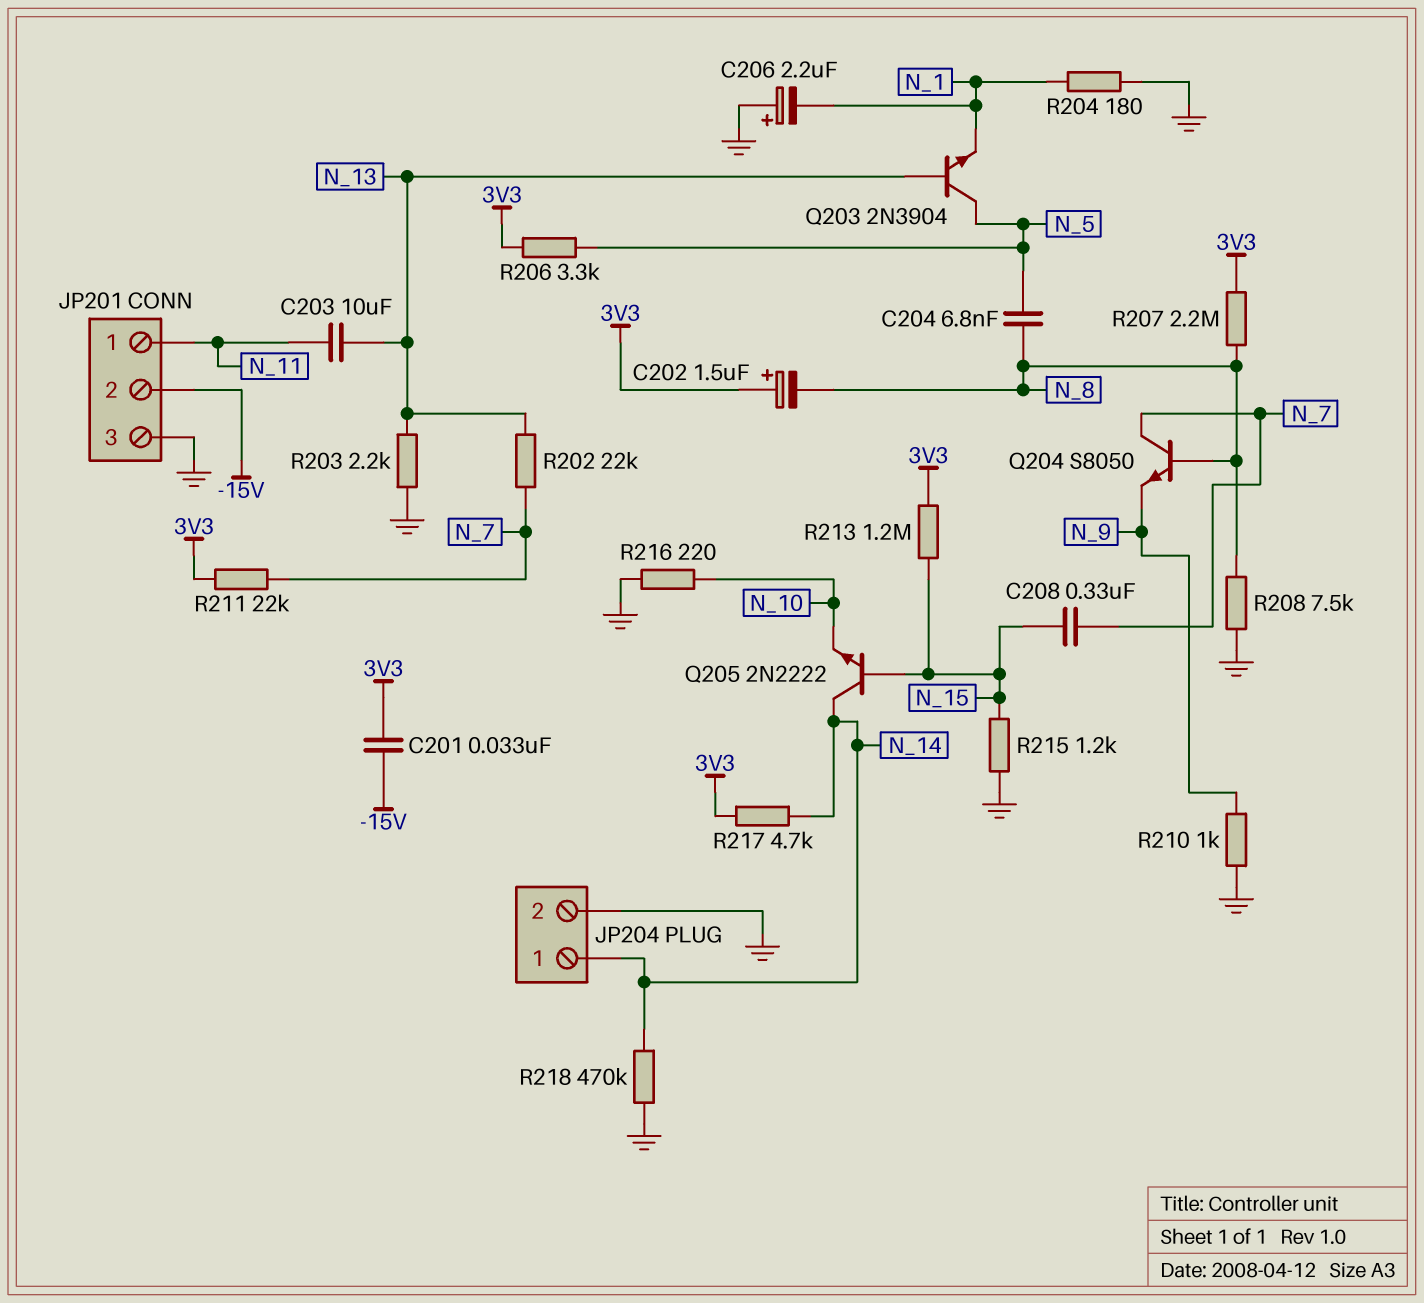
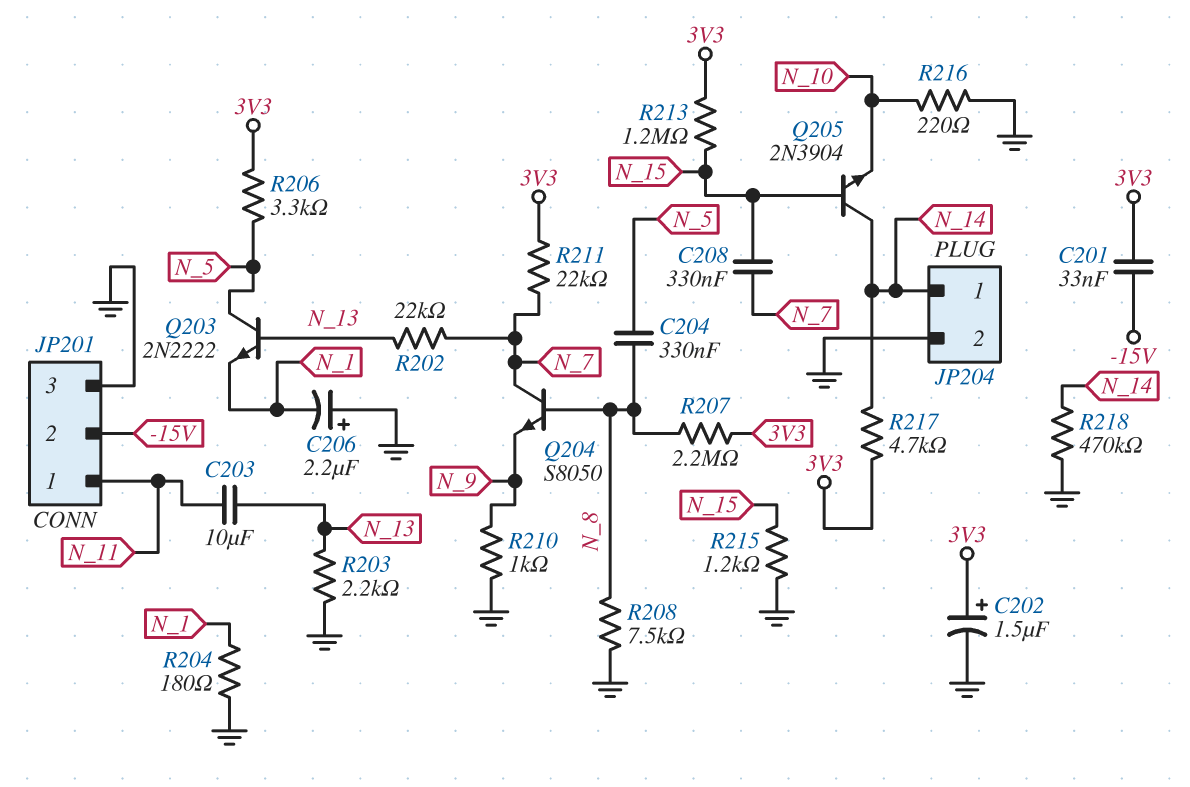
C202: 1.5uF (plus 3V3, minus N_8) -> 1.5uF (plus 3V3, minus GND)
C204: 6.8nF (N_5, N_8) -> 330nF (N_5, N_8)
Q203: NPN 2N3904 (B N_13, C N_5, E N_1) -> NPN 2N2222 (B N_13, C N_5, E N_1)
Q205: NPN 2N2222 (B N_15, C N_14, E N_10) -> NPN 2N3904 (B N_15, C N_14, E N_10)

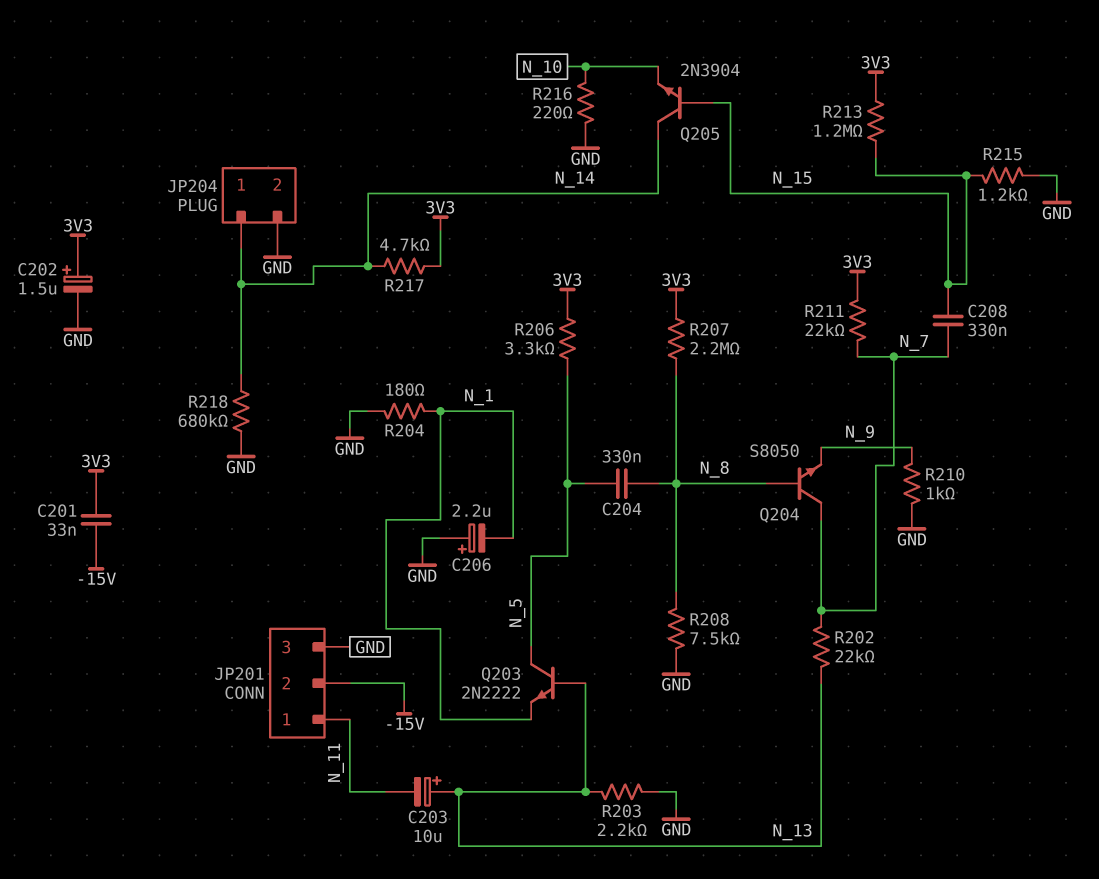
C203: 10uF (N_11, N_13) -> 10uF (plus N_13, minus N_11)
R218: 470k (GND, N_14) -> 680k (GND, N_14)

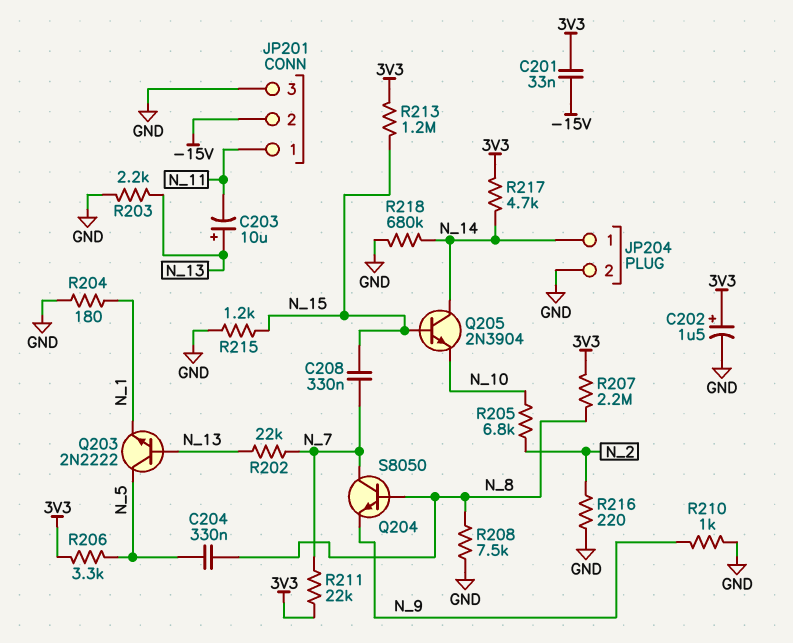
C206: 2.2uF (plus GND, minus N_1) -> none
R205: none -> 6.8k (N_2, N_10)
R216: 220 (GND, N_10) -> 220 (GND, N_2)

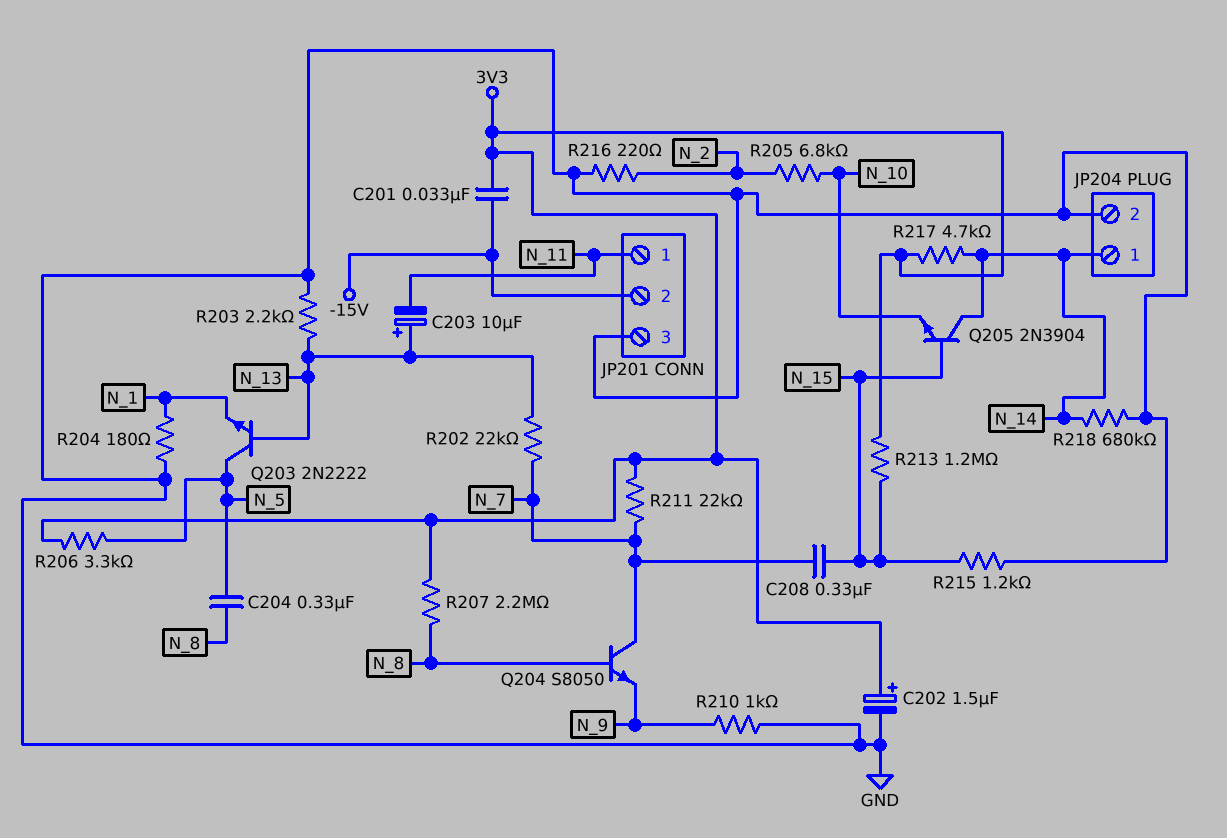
R208: 7.5k (GND, N_8) -> none

